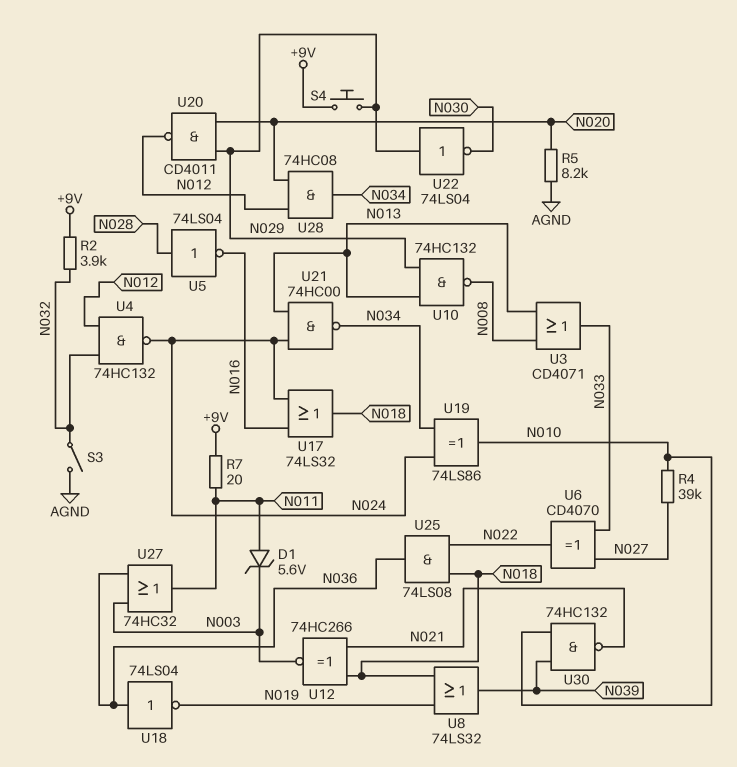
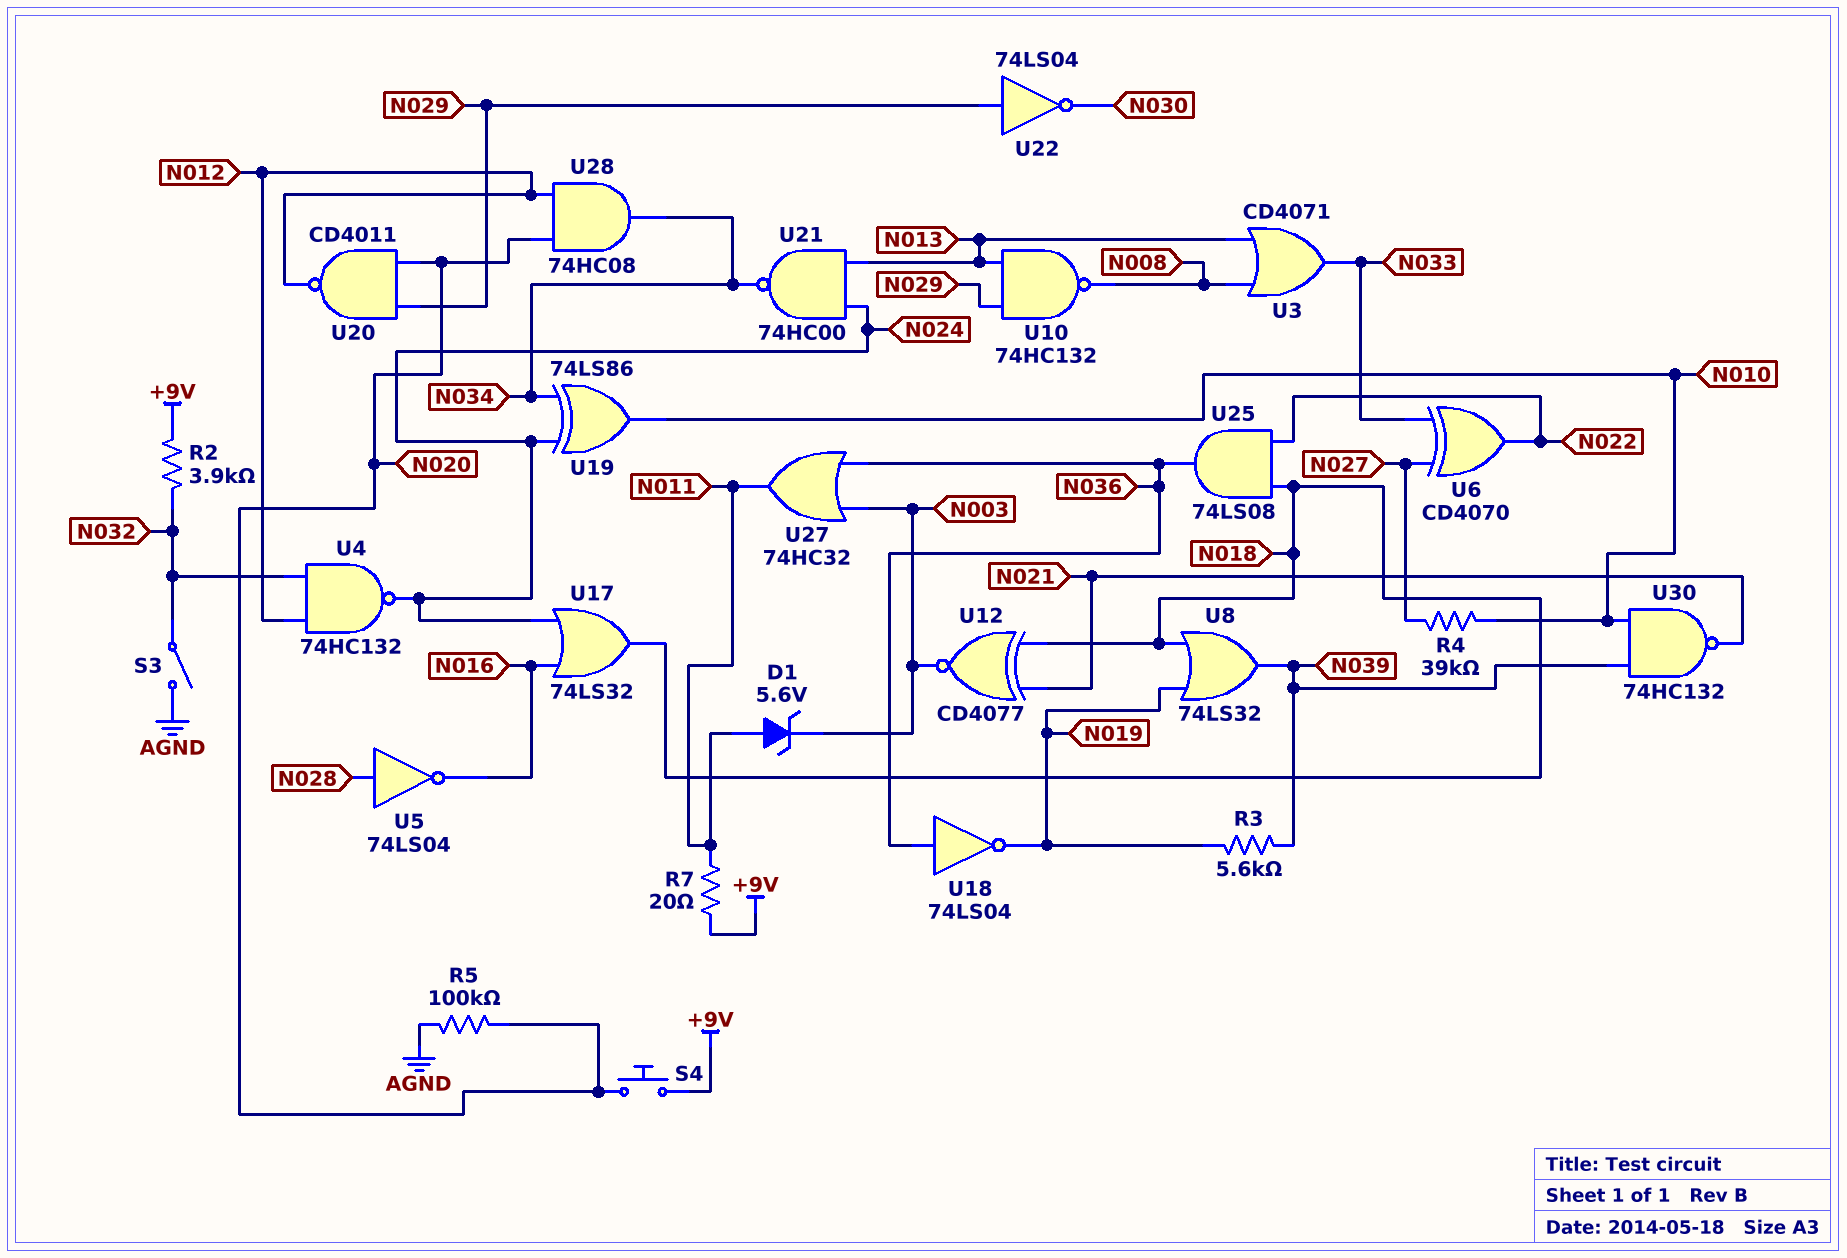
R3: none -> 5.6k (N019, N039)
R5: 8.2k (AGND, N020) -> 100k (AGND, N020)
S4: button (+9V, N029) -> button (+9V, N020)
U12: XNOR 74HC266 (in N018, in N021, out N003) -> XNOR CD4077 (in N018, in N021, out N003)

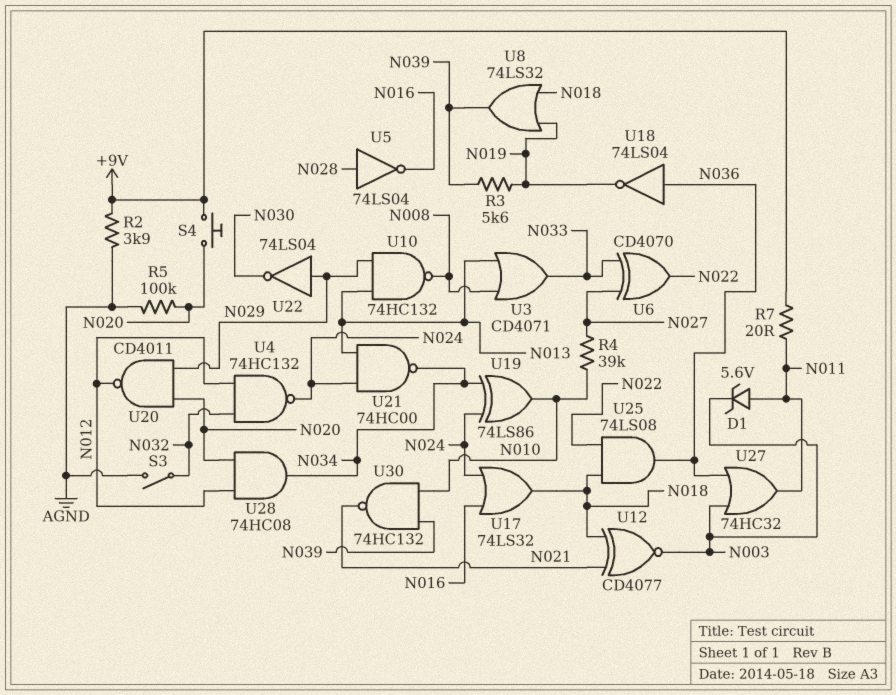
R2: 3.9k (+9V, N032) -> 3.9k (+9V, AGND)

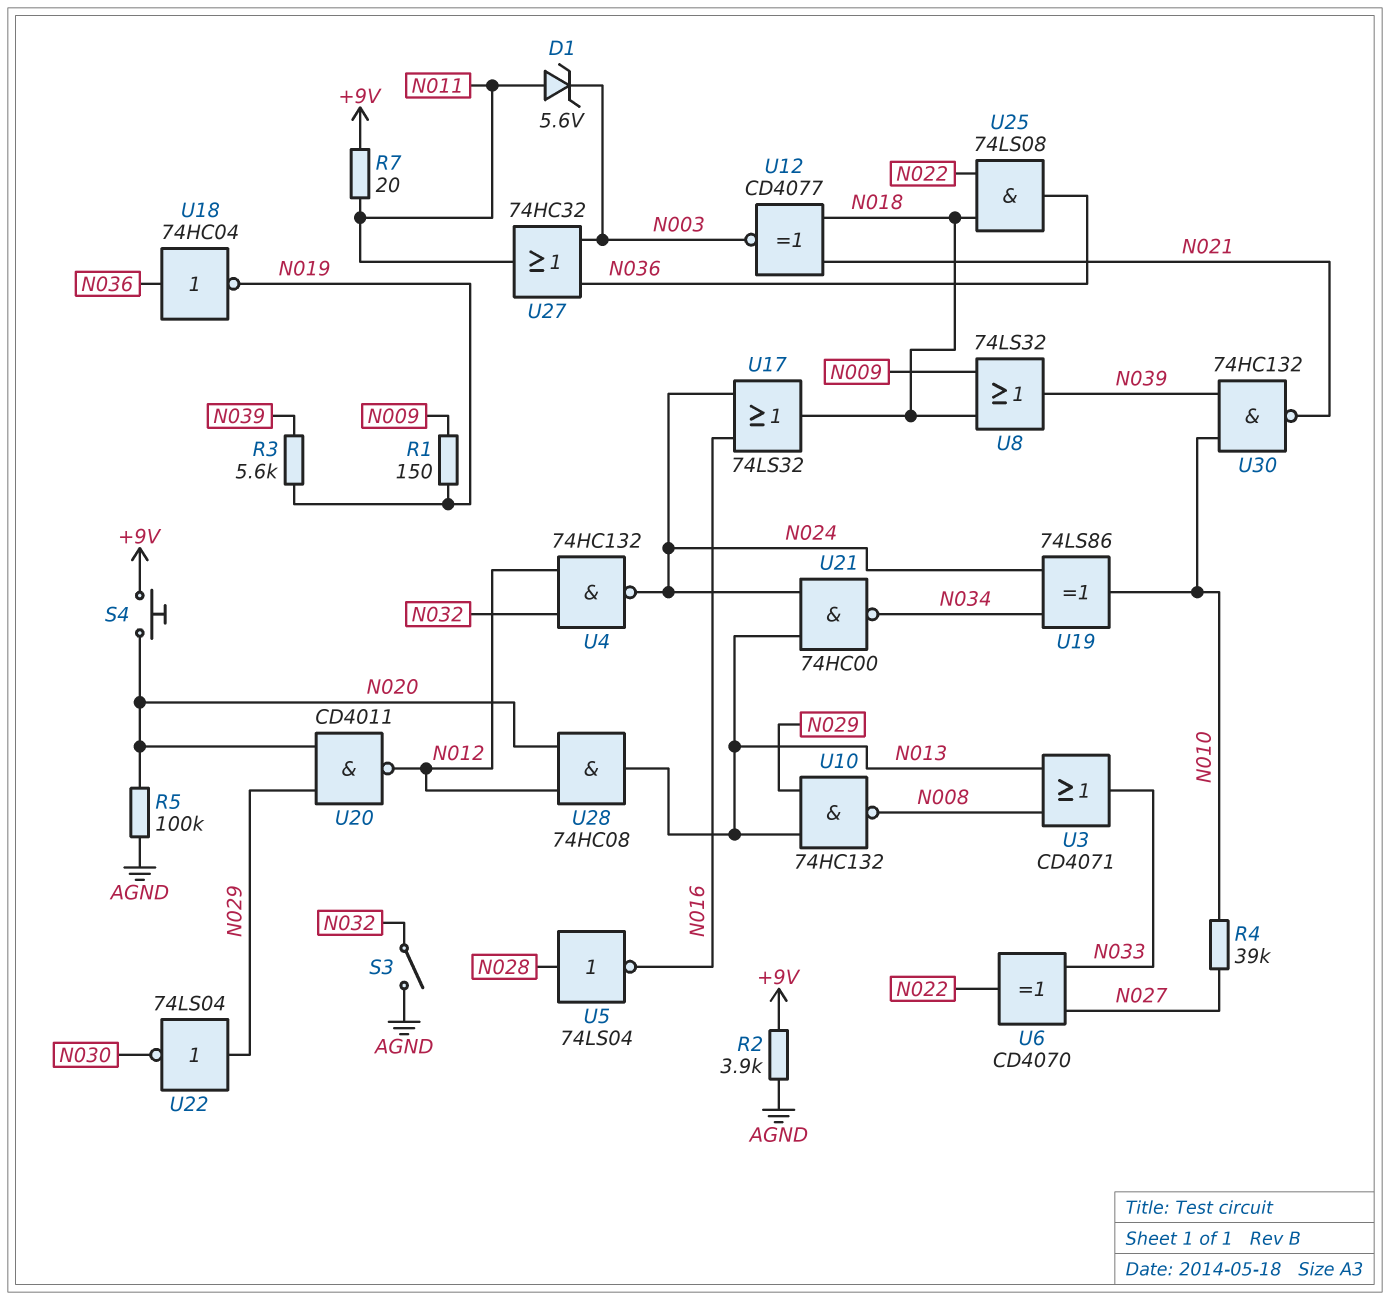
R1: none -> 150 (N009, N019)
U8: OR 74LS32 (in N018, in N019, out N039) -> OR 74LS32 (in N009, in N018, out N039)
U18: NOT 74LS04 (in N036, out N019) -> NOT 74HC04 (in N036, out N019)
U28: AND 74HC08 (in N012, in N020, out N034) -> AND 74HC08 (in N012, in N020, out N013)

